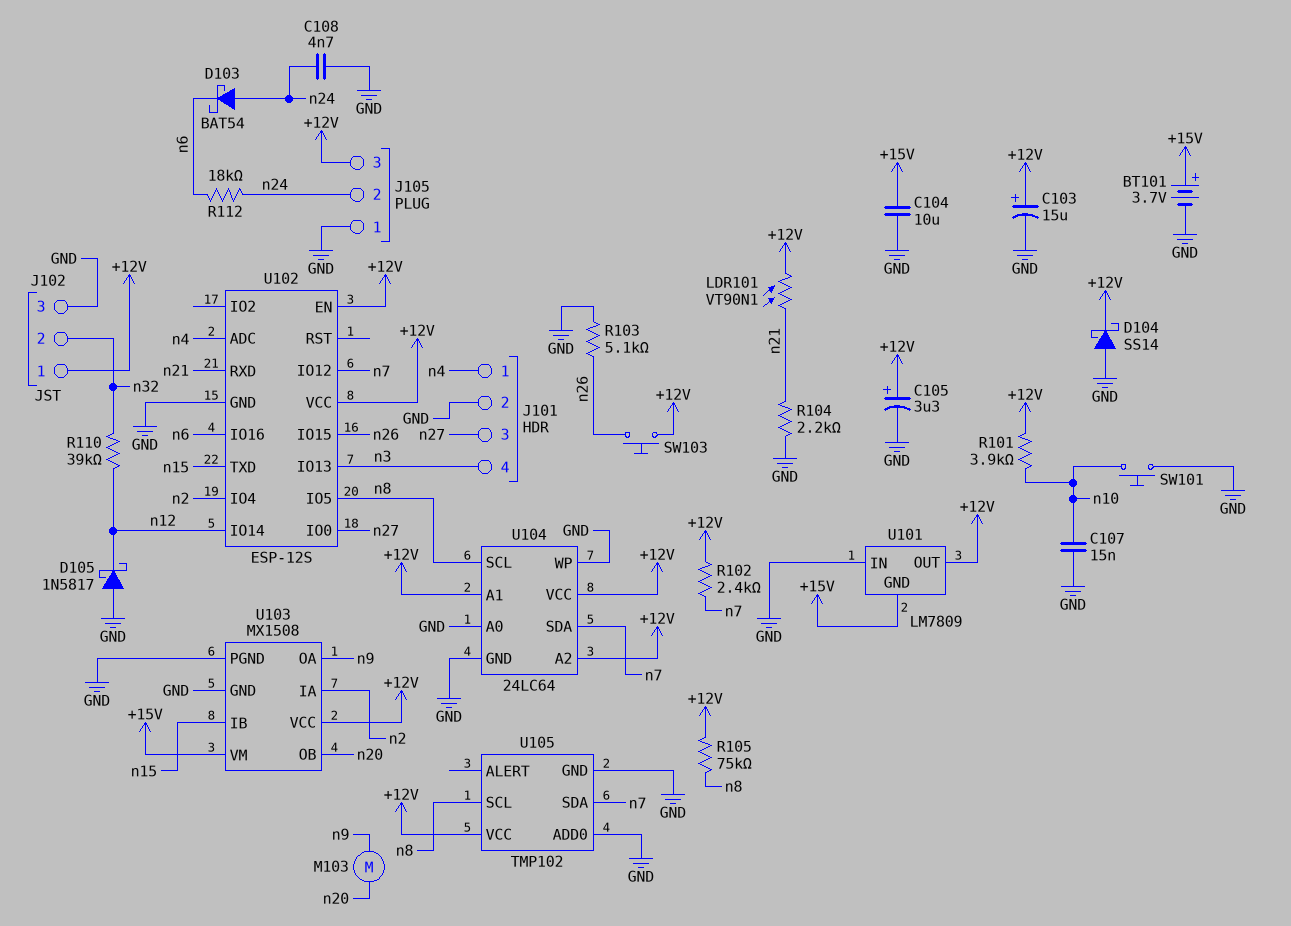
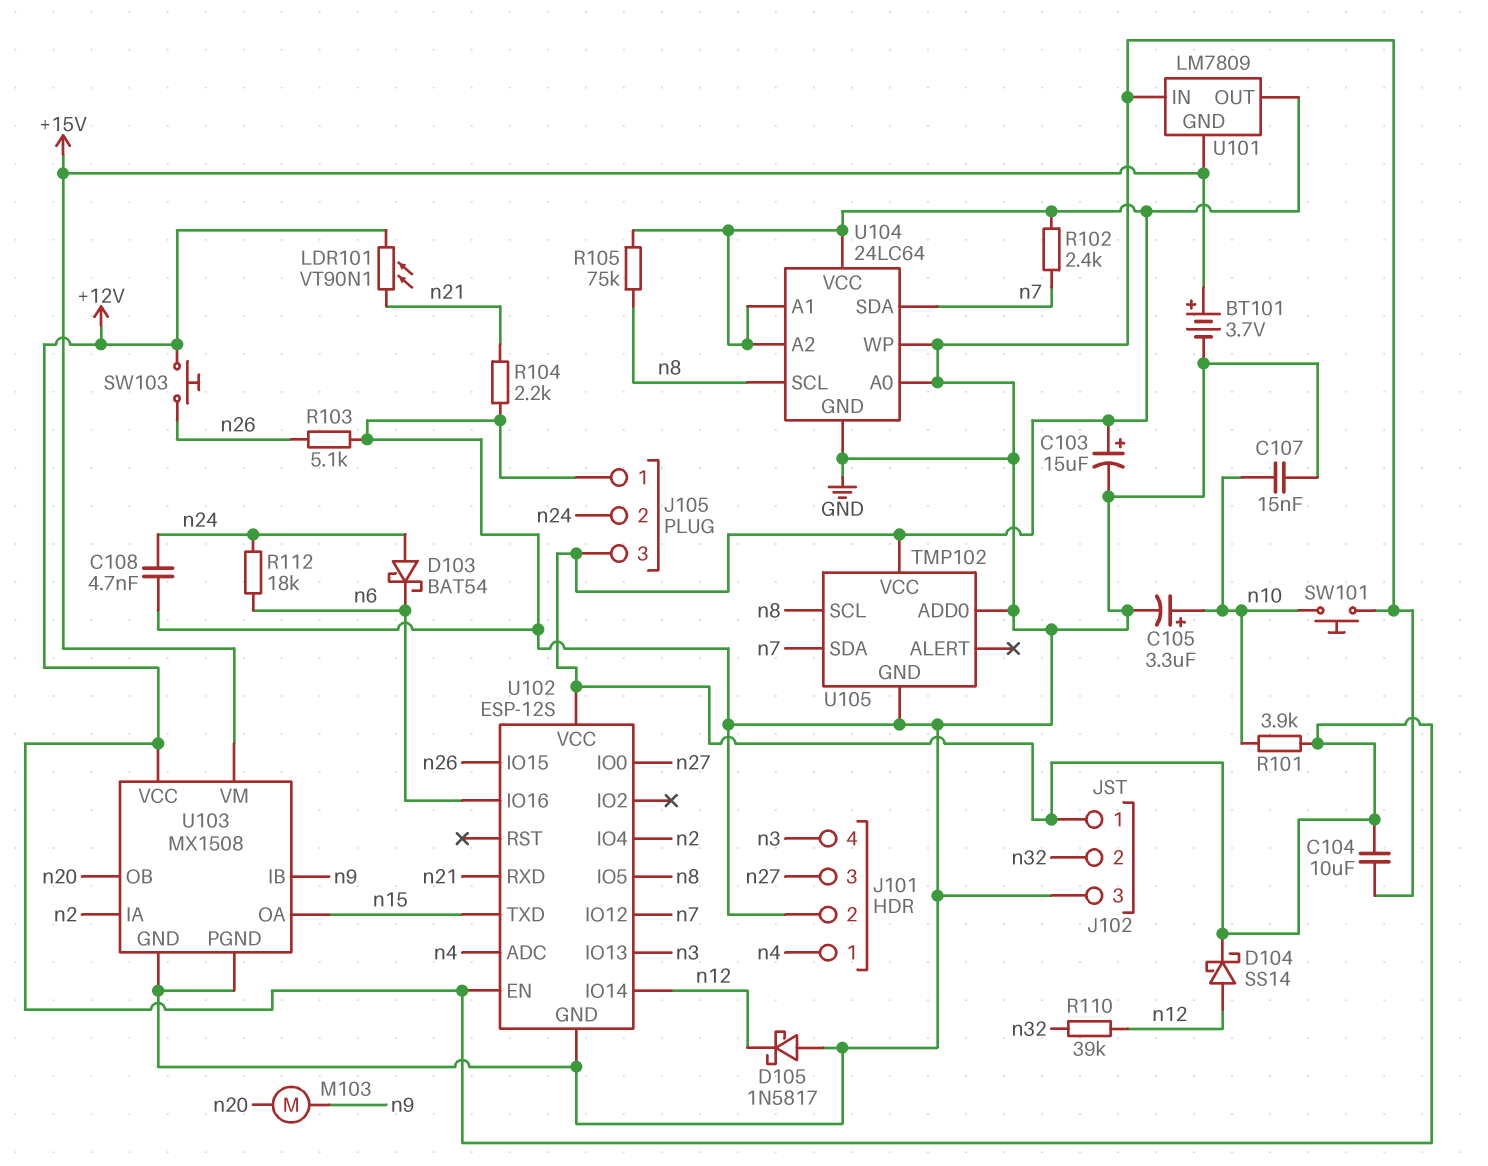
C104: 10uF (+15V, GND) -> 10uF (+12V, GND)
C105: 3.3uF (plus +12V, minus GND) -> 3.3uF (plus n10, minus GND)
D104: schottky SS14 (A GND, K +12V) -> schottky SS14 (A n12, K +12V)
U103 pin IB: n15 -> n9
U103 pin OA: n9 -> n15

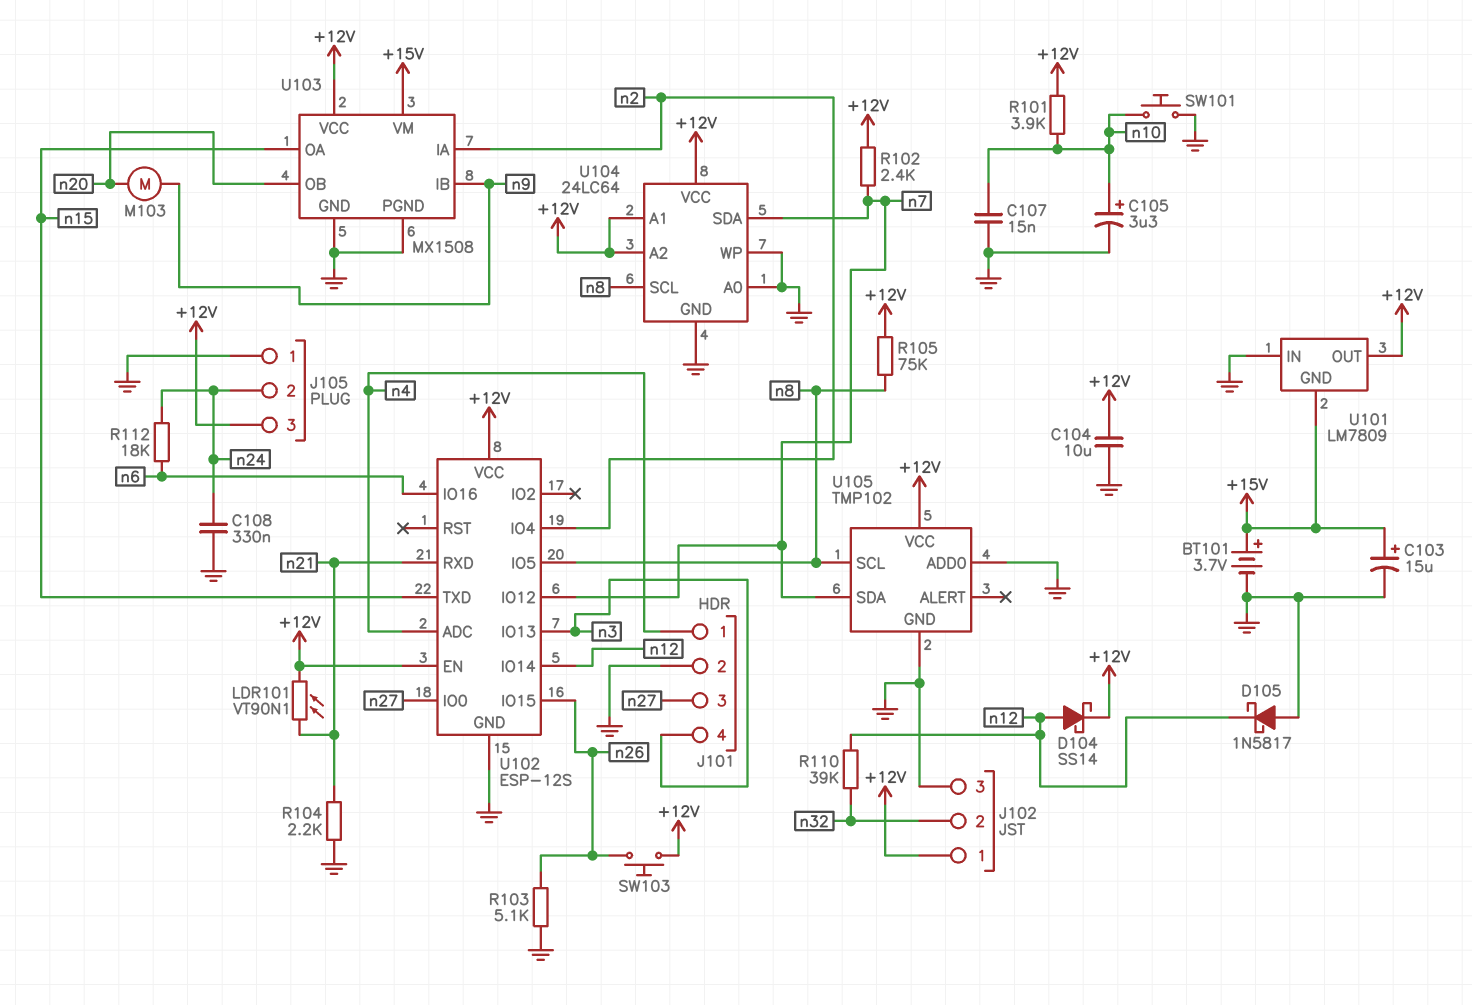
C103: 15uF (plus +12V, minus GND) -> 15uF (plus +15V, minus GND)
C108: 4.7nF (GND, n24) -> 330nF (GND, n24)
D103: schottky BAT54 (A n24, K n6) -> none

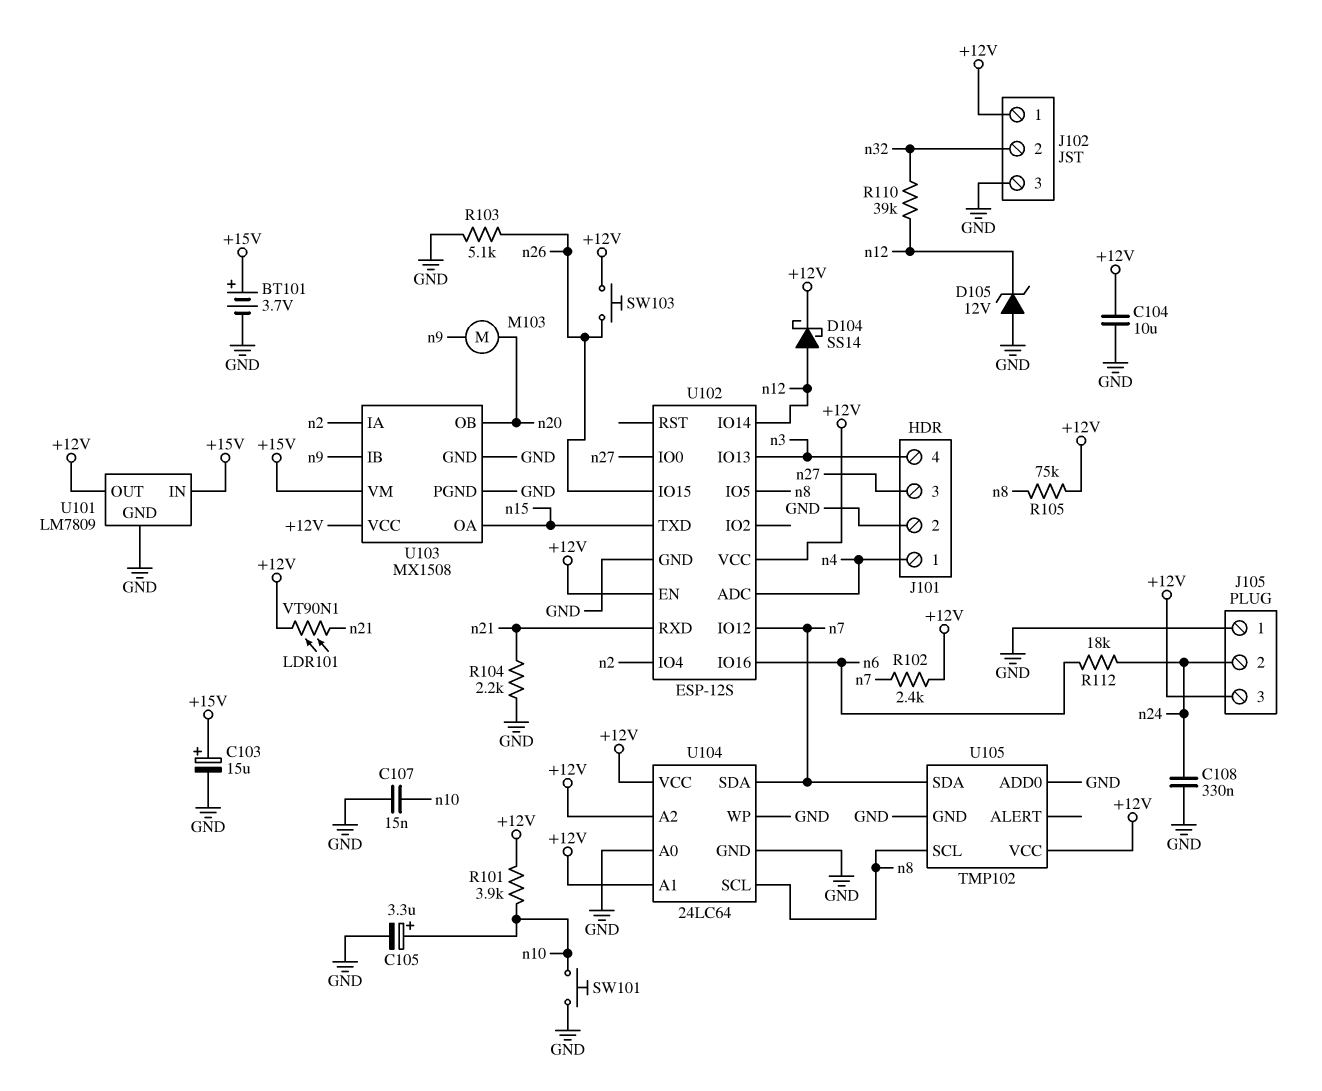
D105: schottky 1N5817 (A GND, K n12) -> zener 12V (A GND, K n12)
U101 pin GND: +15V -> GND
U101 pin IN: GND -> +15V

